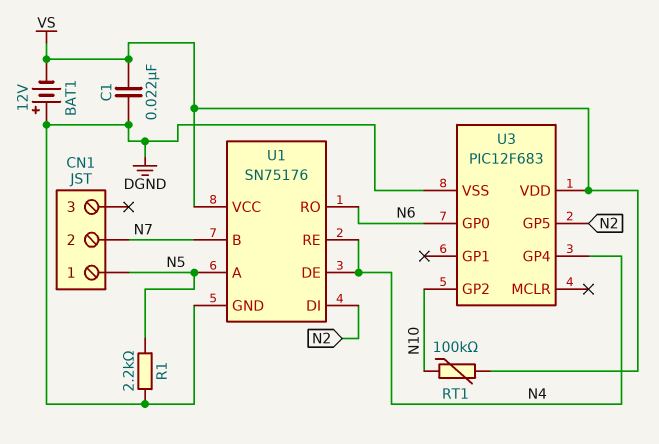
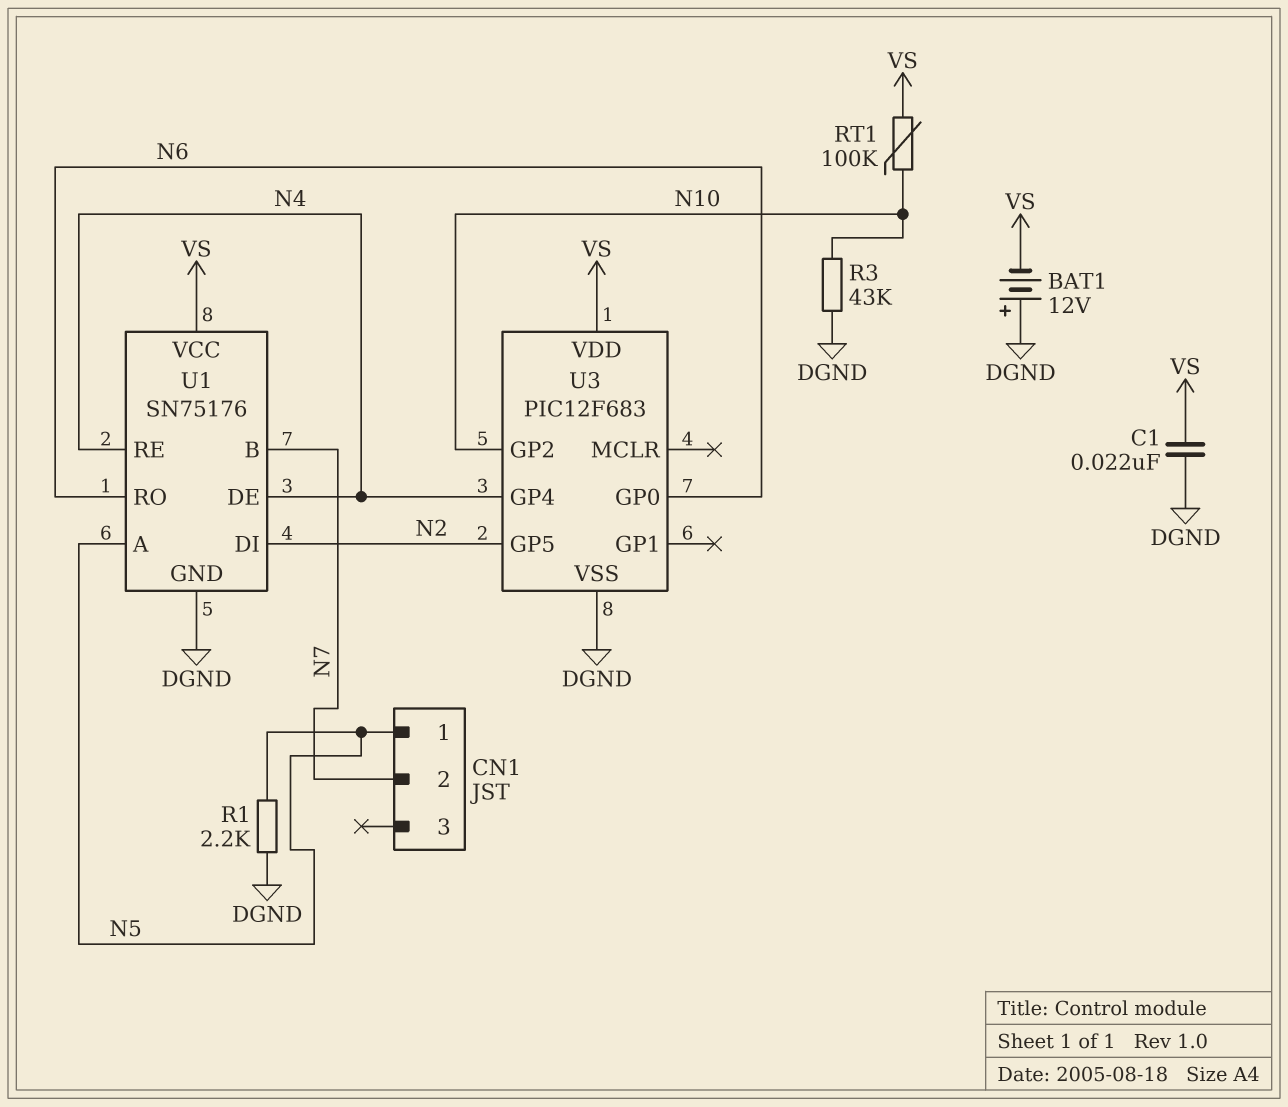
R3: none -> 43k (DGND, N10)

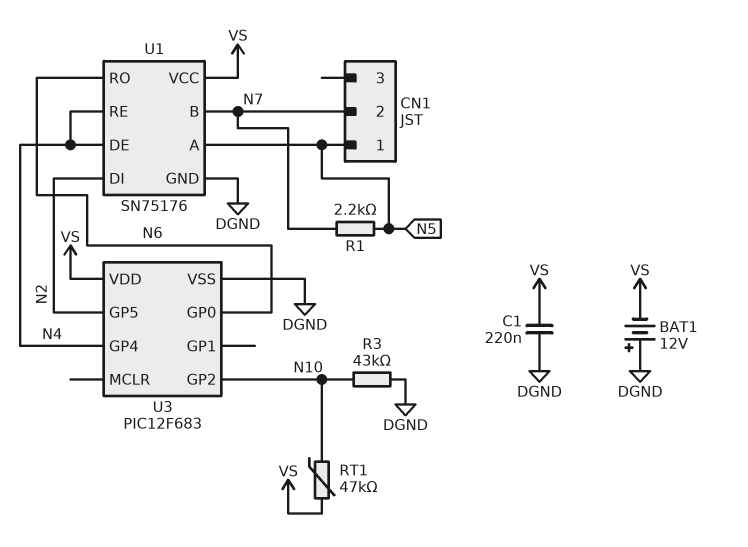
C1: 22nF (DGND, VS) -> 220nF (DGND, VS)
R1: 2.2k (DGND, N5) -> 2.2k (N5, N7)
RT1: 100k (N10, VS) -> 47k (N10, VS)

